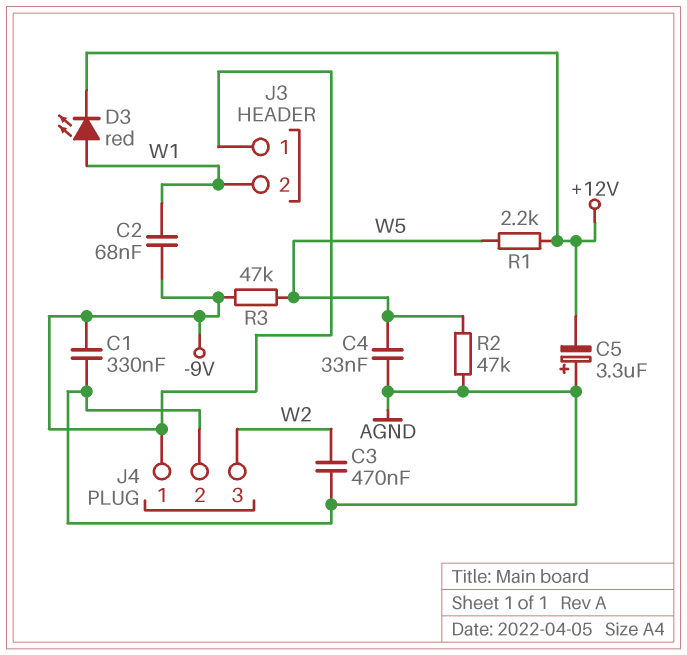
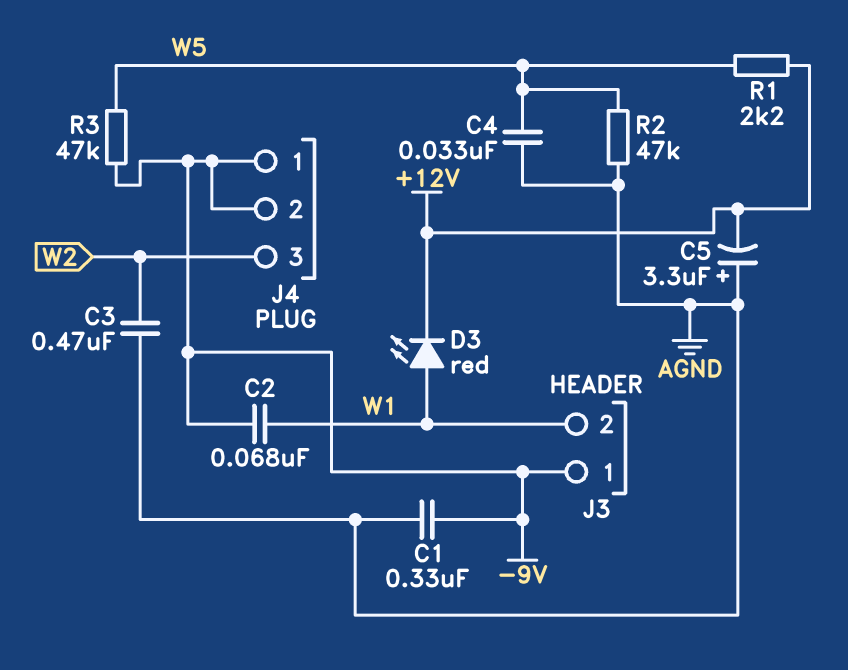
J4 pin 2: AGND -> -9V

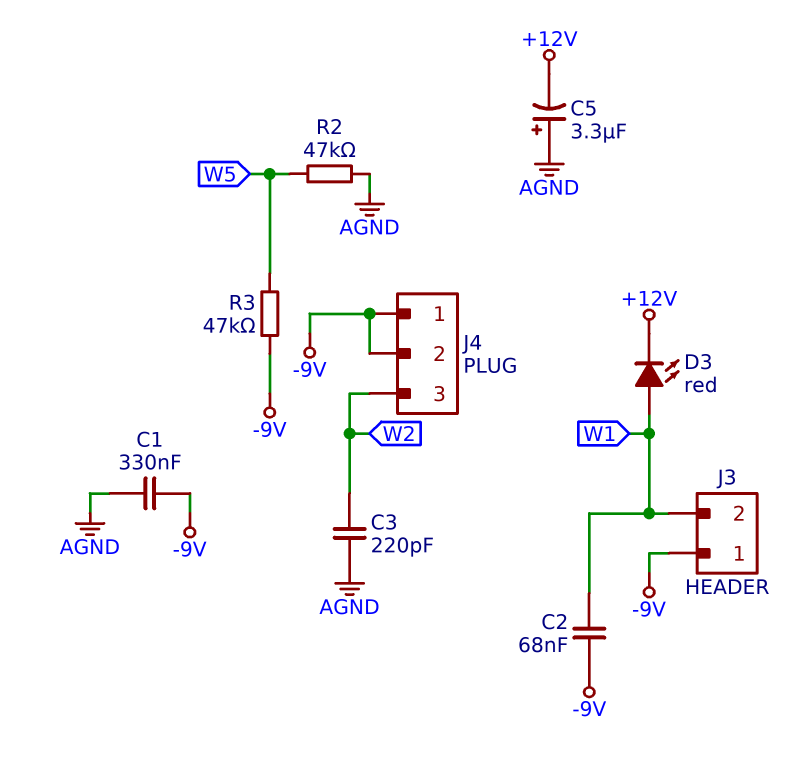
C3: 470nF (AGND, W2) -> 220pF (AGND, W2)
C4: 33nF (AGND, W5) -> none
R1: 2.2k (+12V, W5) -> none

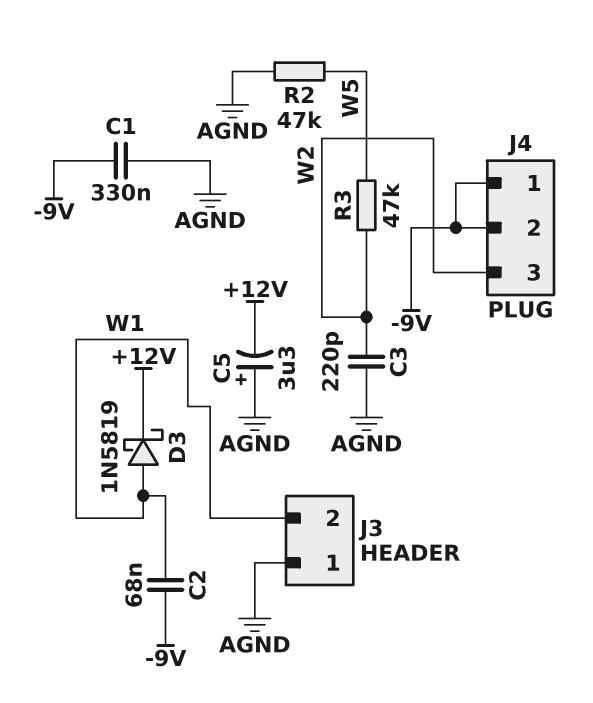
D3: LED red (A W1, K +12V) -> schottky 1N5819 (A W1, K +12V)
J3 pin 1: -9V -> AGND
R3: 47k (-9V, W5) -> 47k (W2, W5)

